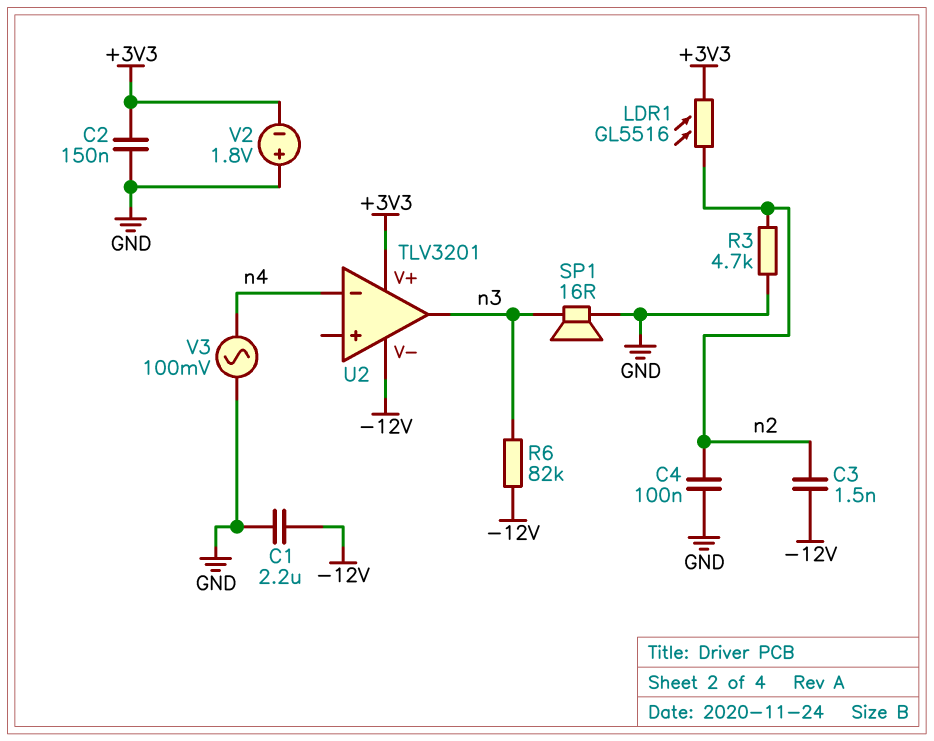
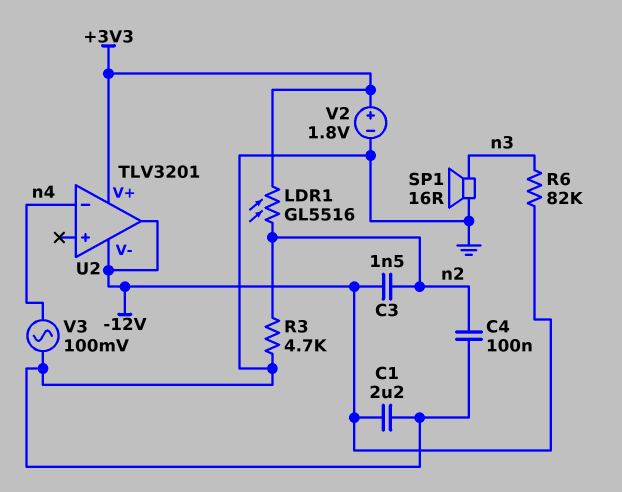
C2: 150nF (+3V3, GND) -> none
U2 pin out: n3 -> -12V
V2: 1.8V (plus GND, minus +3V3) -> 1.8V (plus +3V3, minus GND)

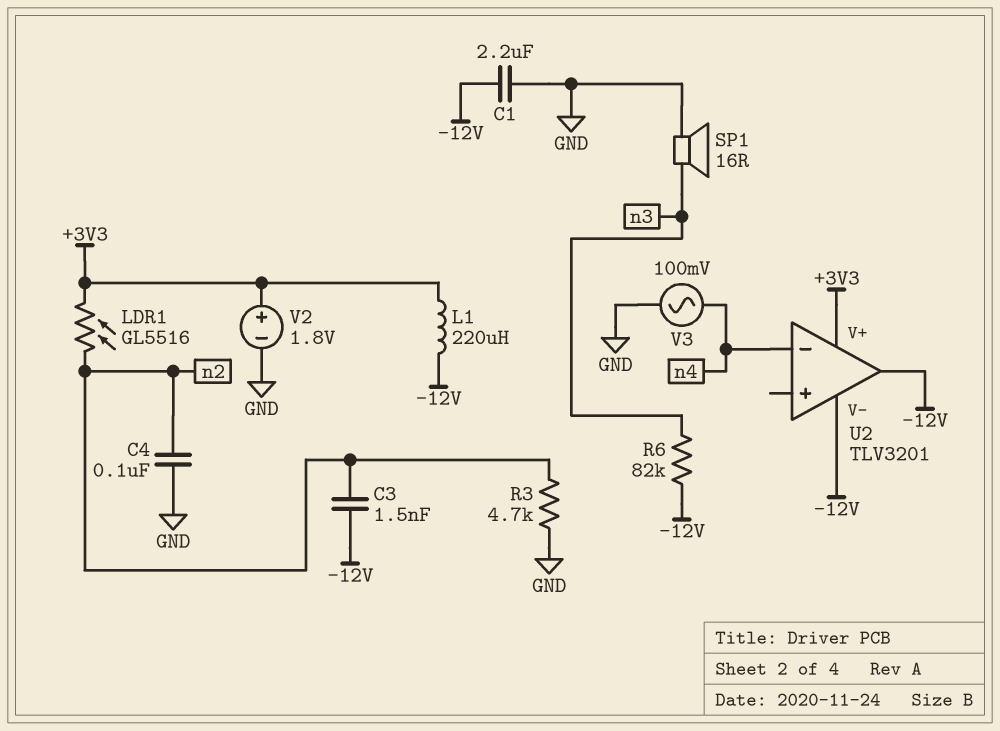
L1: none -> 220uH (+3V3, -12V)

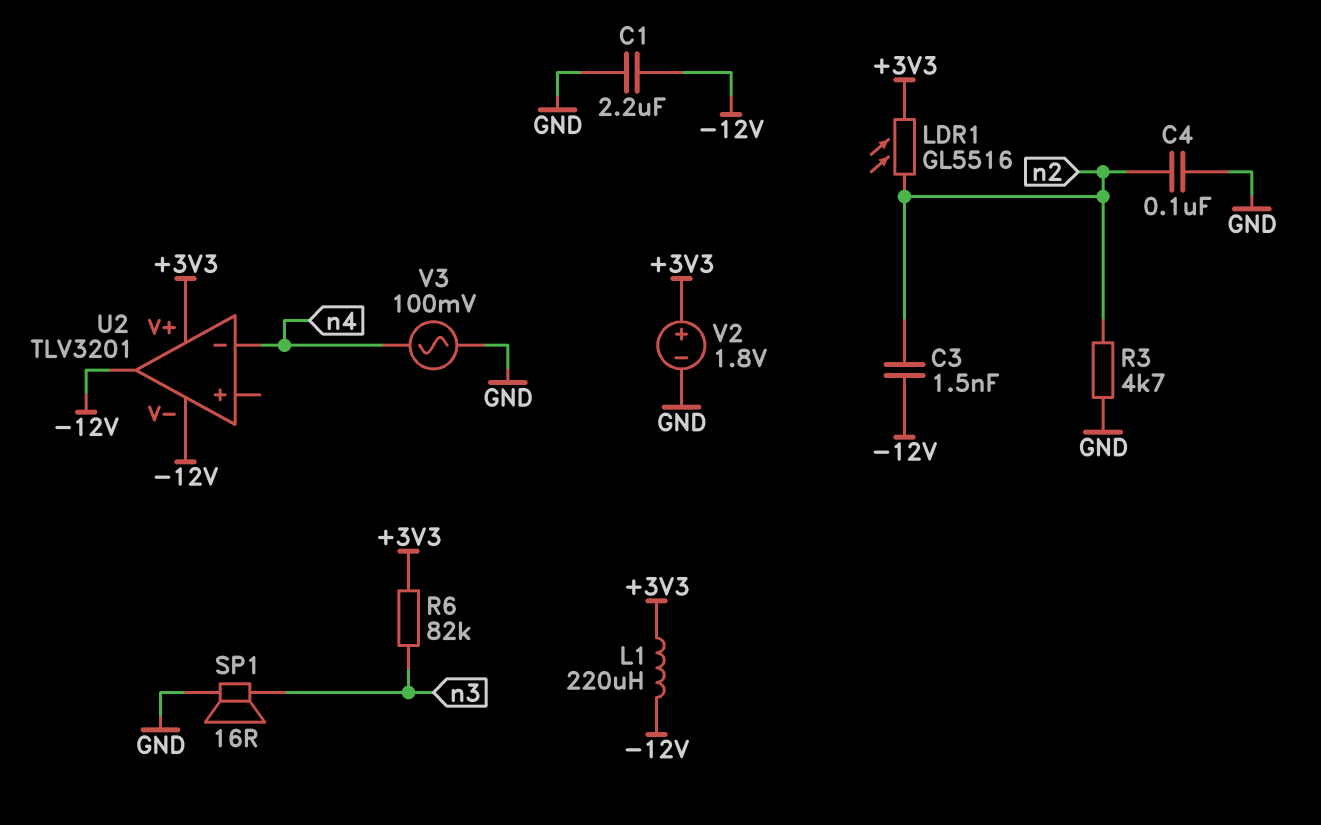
R6: 82k (-12V, n3) -> 82k (+3V3, n3)

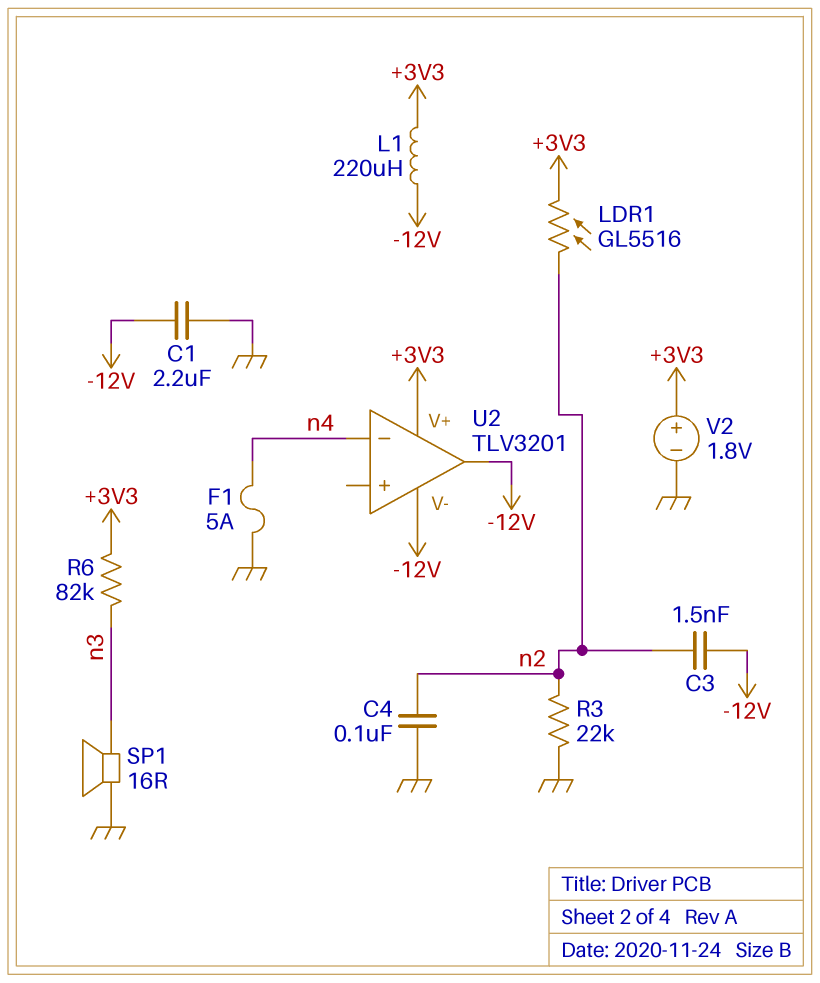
F1: none -> 5A (GND, n4)
R3: 4.7k (GND, n2) -> 22k (GND, n2)
V3: AC 100mV (GND, n4) -> none

